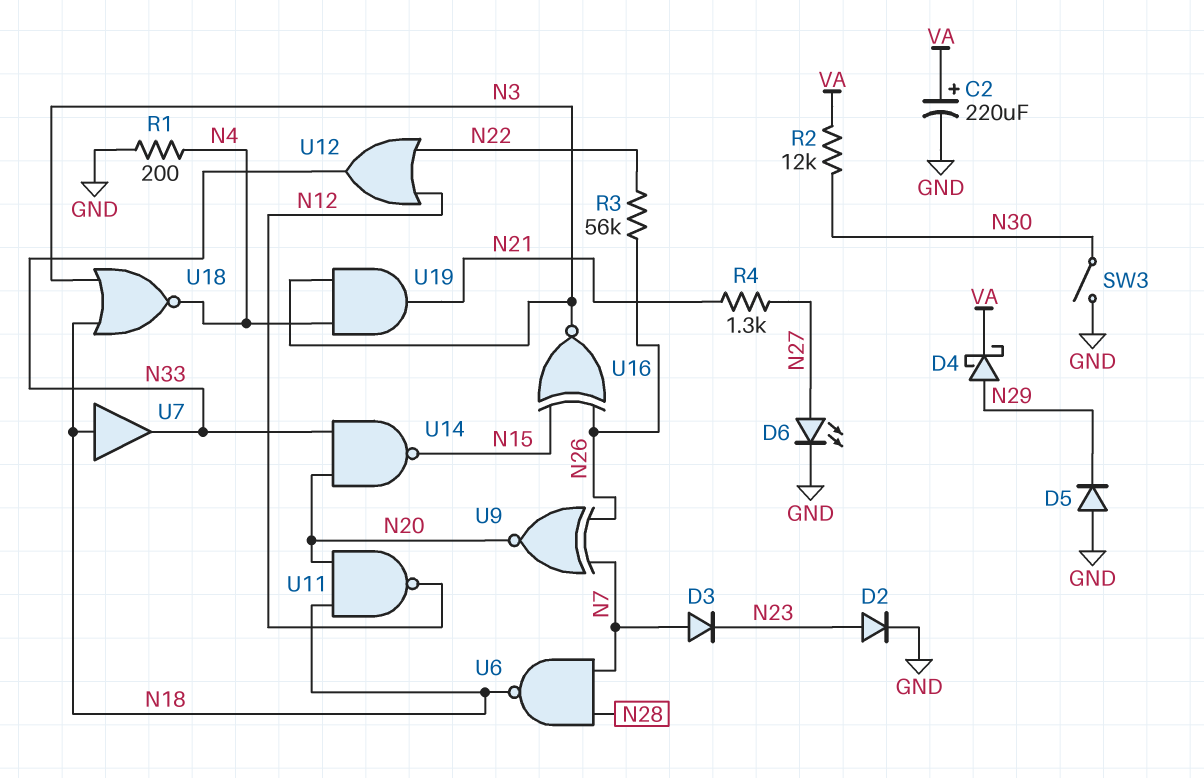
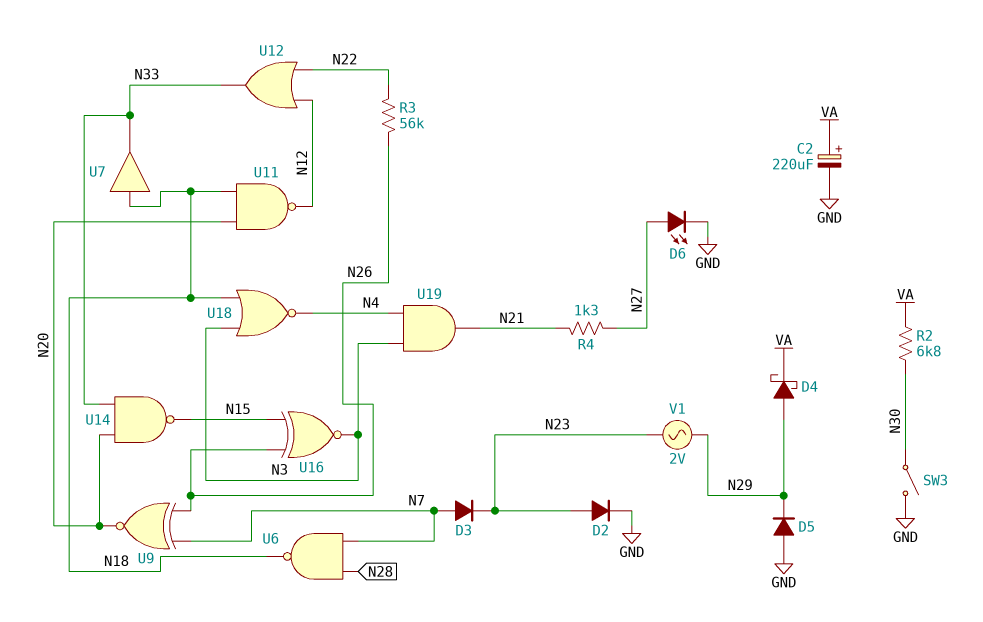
R1: 200 (GND, N4) -> none
R2: 12k (N30, VA) -> 6.8k (N30, VA)
V1: none -> AC 2V (N23, N29)

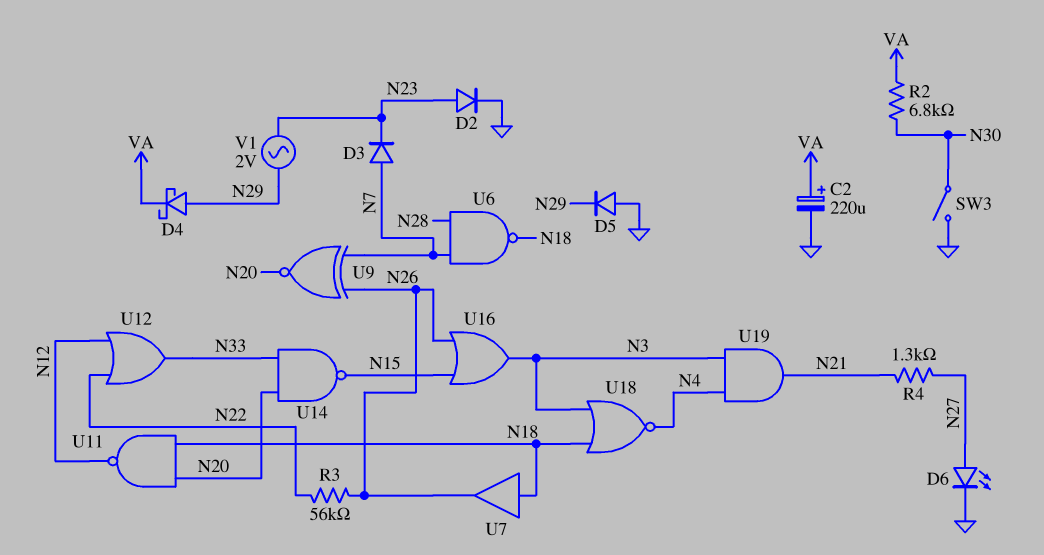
U7: buffer (in N18, out N33) -> buffer (in N18, out N26)
U16: XNOR (in N15, in N26, out N3) -> OR (in N15, in N26, out N3)

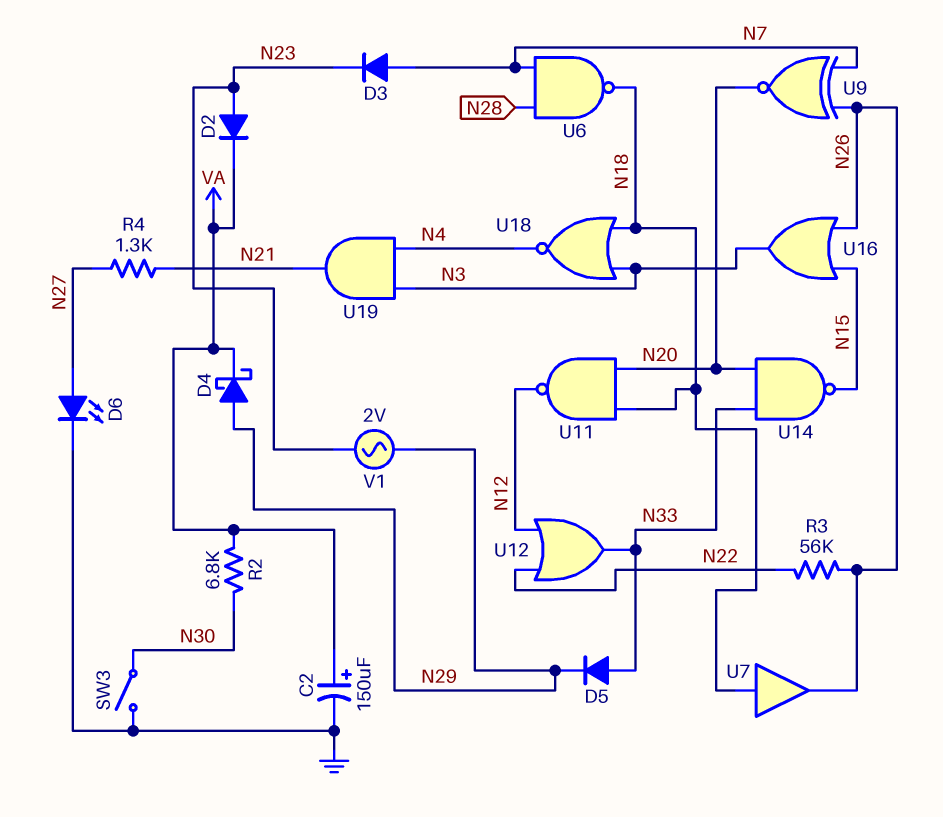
C2: 220uF (plus VA, minus GND) -> 150uF (plus VA, minus GND)
D2: diode (A N23, K GND) -> diode (A N23, K VA)
D5: diode (A GND, K N29) -> diode (A N33, K N29)

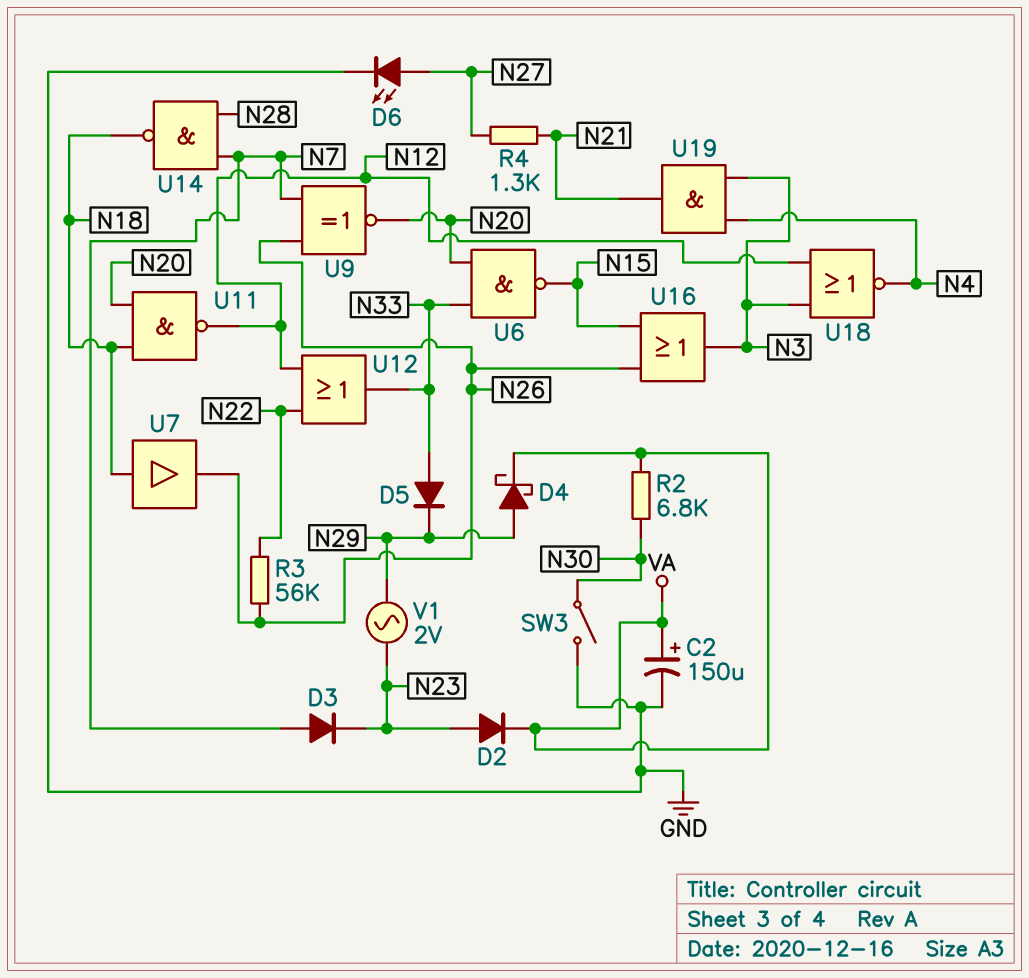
U6: NAND (in N7, in N28, out N18) -> NAND (in N20, in N33, out N15)
U14: NAND (in N20, in N33, out N15) -> NAND (in N7, in N28, out N18)
U18: NOR (in N3, in N18, out N4) -> NOR (in N3, in N12, out N4)

